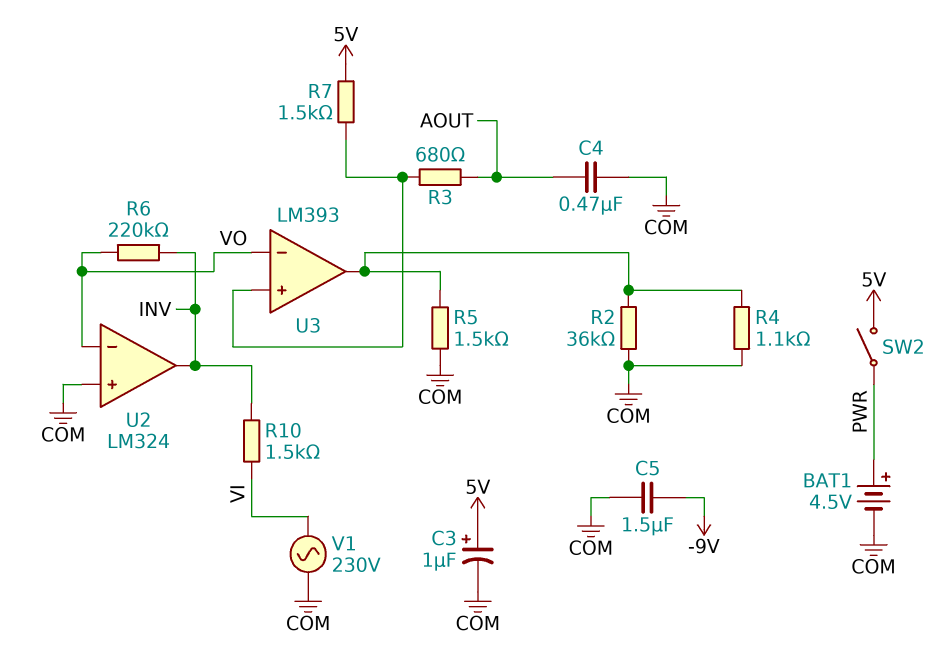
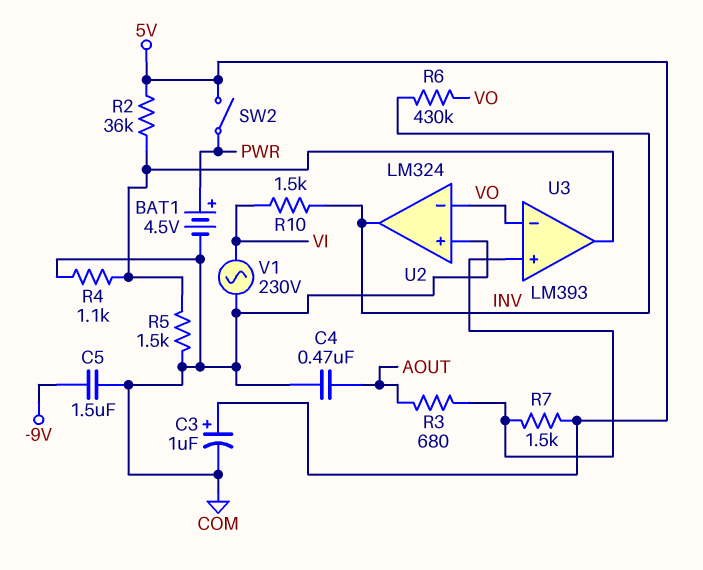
R2: 36k (COM, U3/out) -> 36k (5V, U3/out)
R6: 220k (INV, VO) -> 430k (INV, VO)

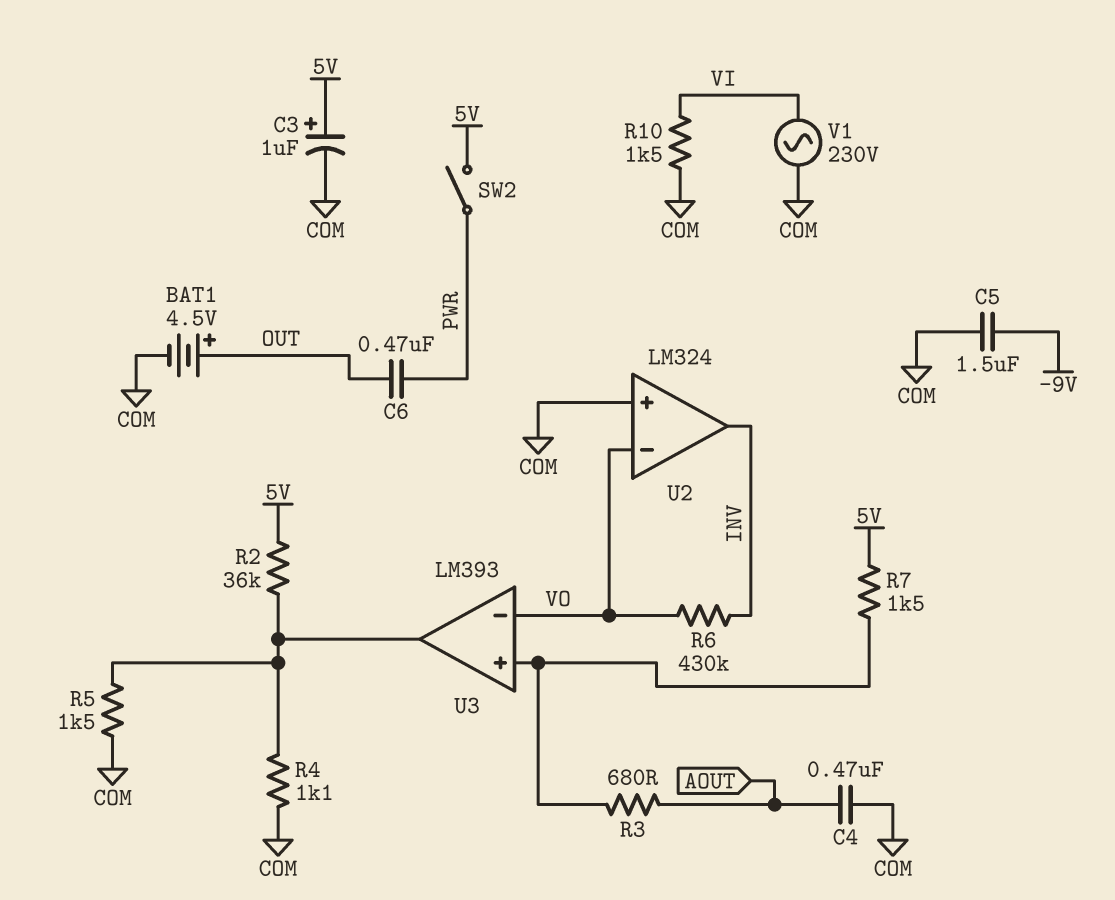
BAT1: 4.5V (plus PWR, minus COM) -> 4.5V (plus OUT, minus COM)
C6: none -> 470nF (OUT, PWR)
R10: 1.5k (INV, VI) -> 1.5k (COM, VI)

